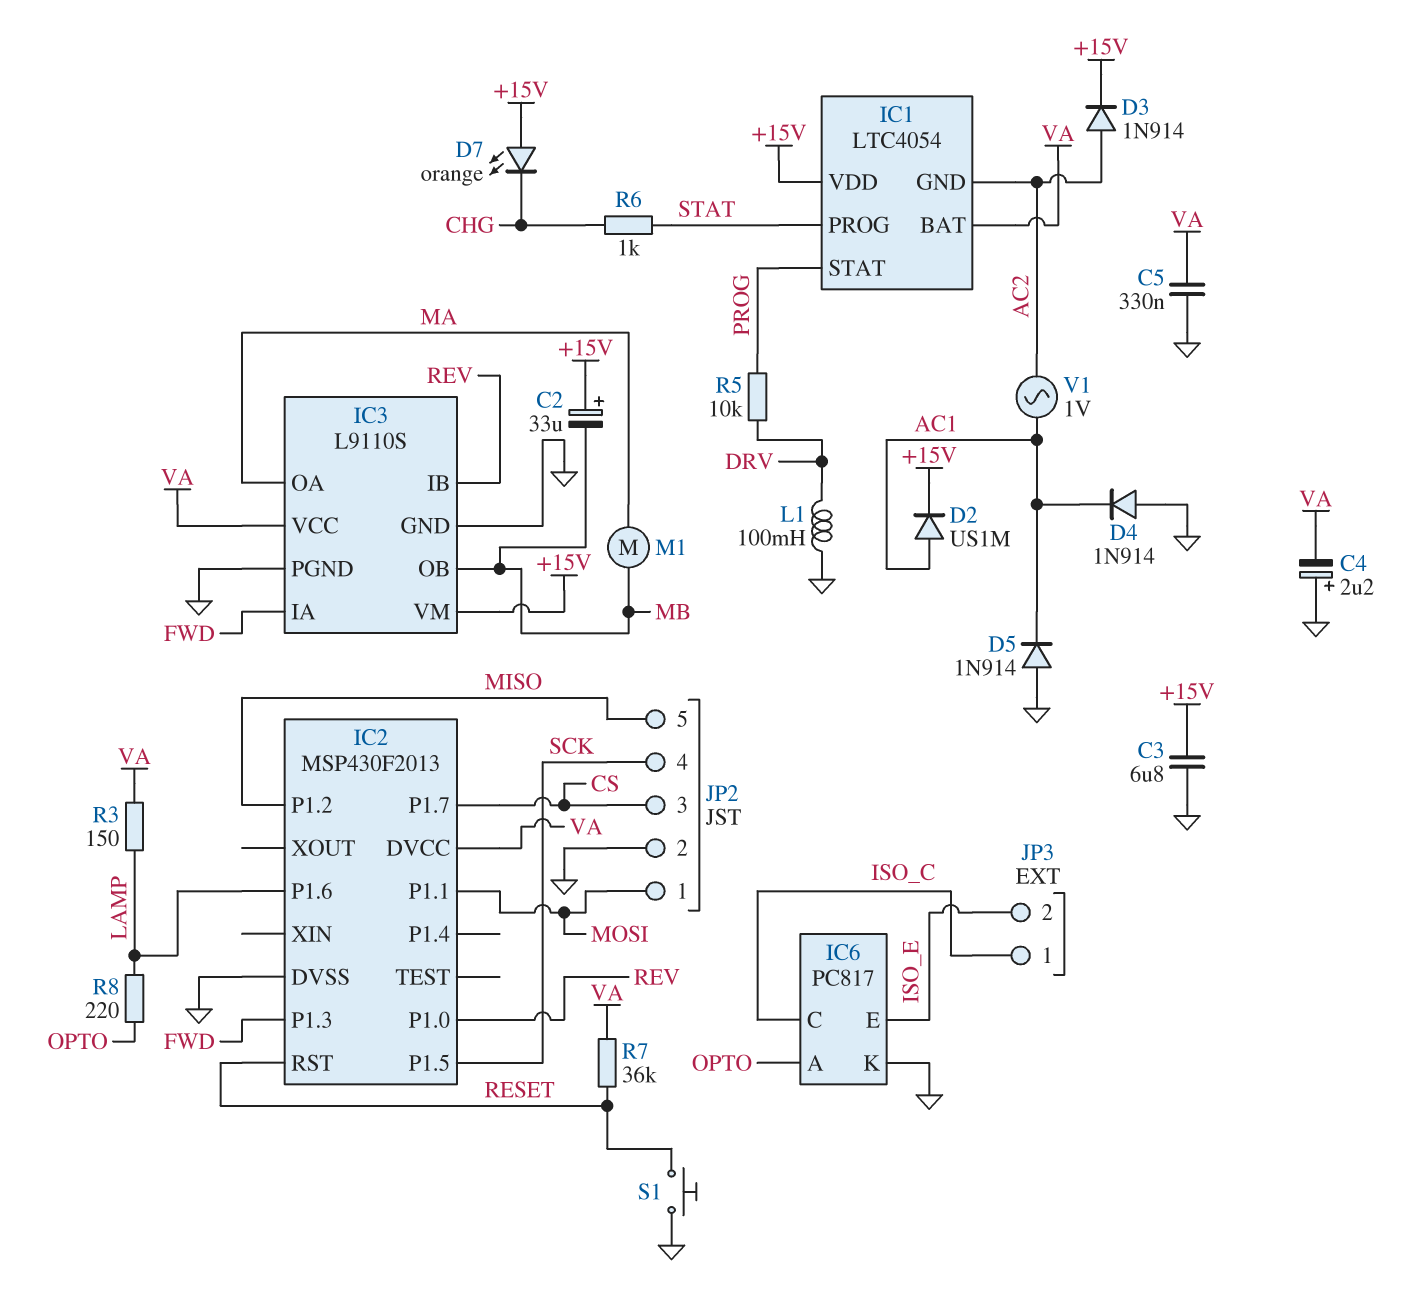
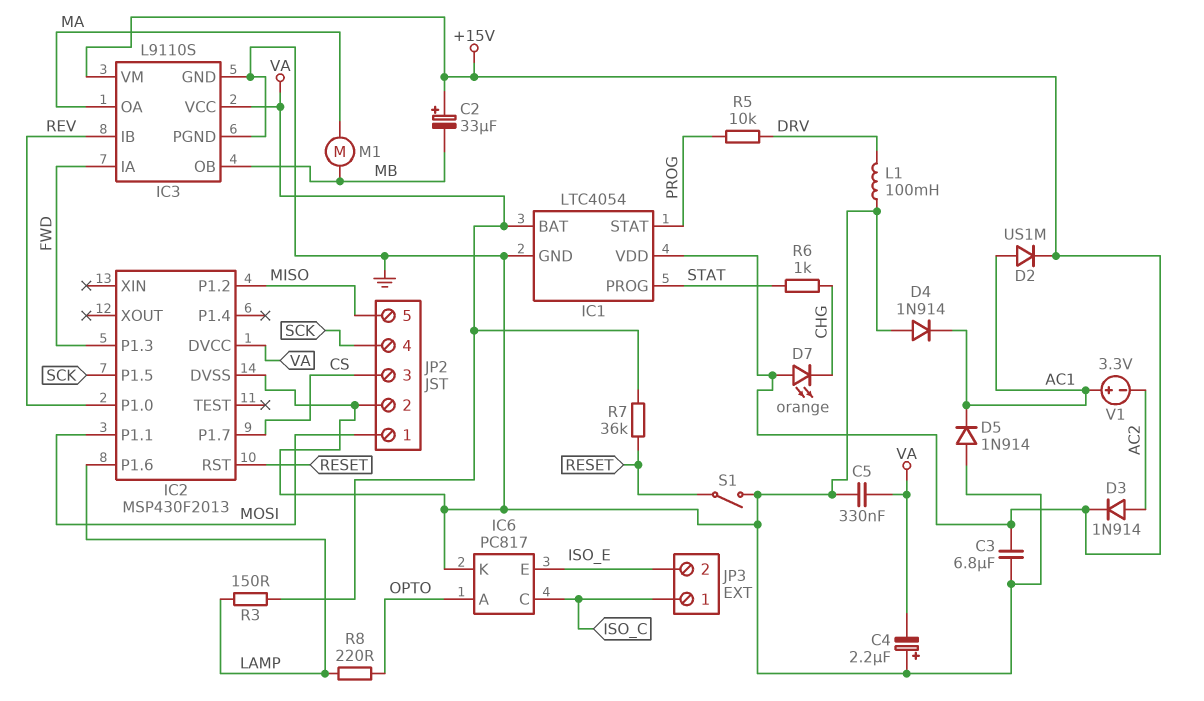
IC1 pin GND: AC2 -> GND
S1: button (GND, RESET) -> switch (GND, RESET)
V1: AC 1V (AC1, AC2) -> 3.3V (plus AC1, minus AC2)

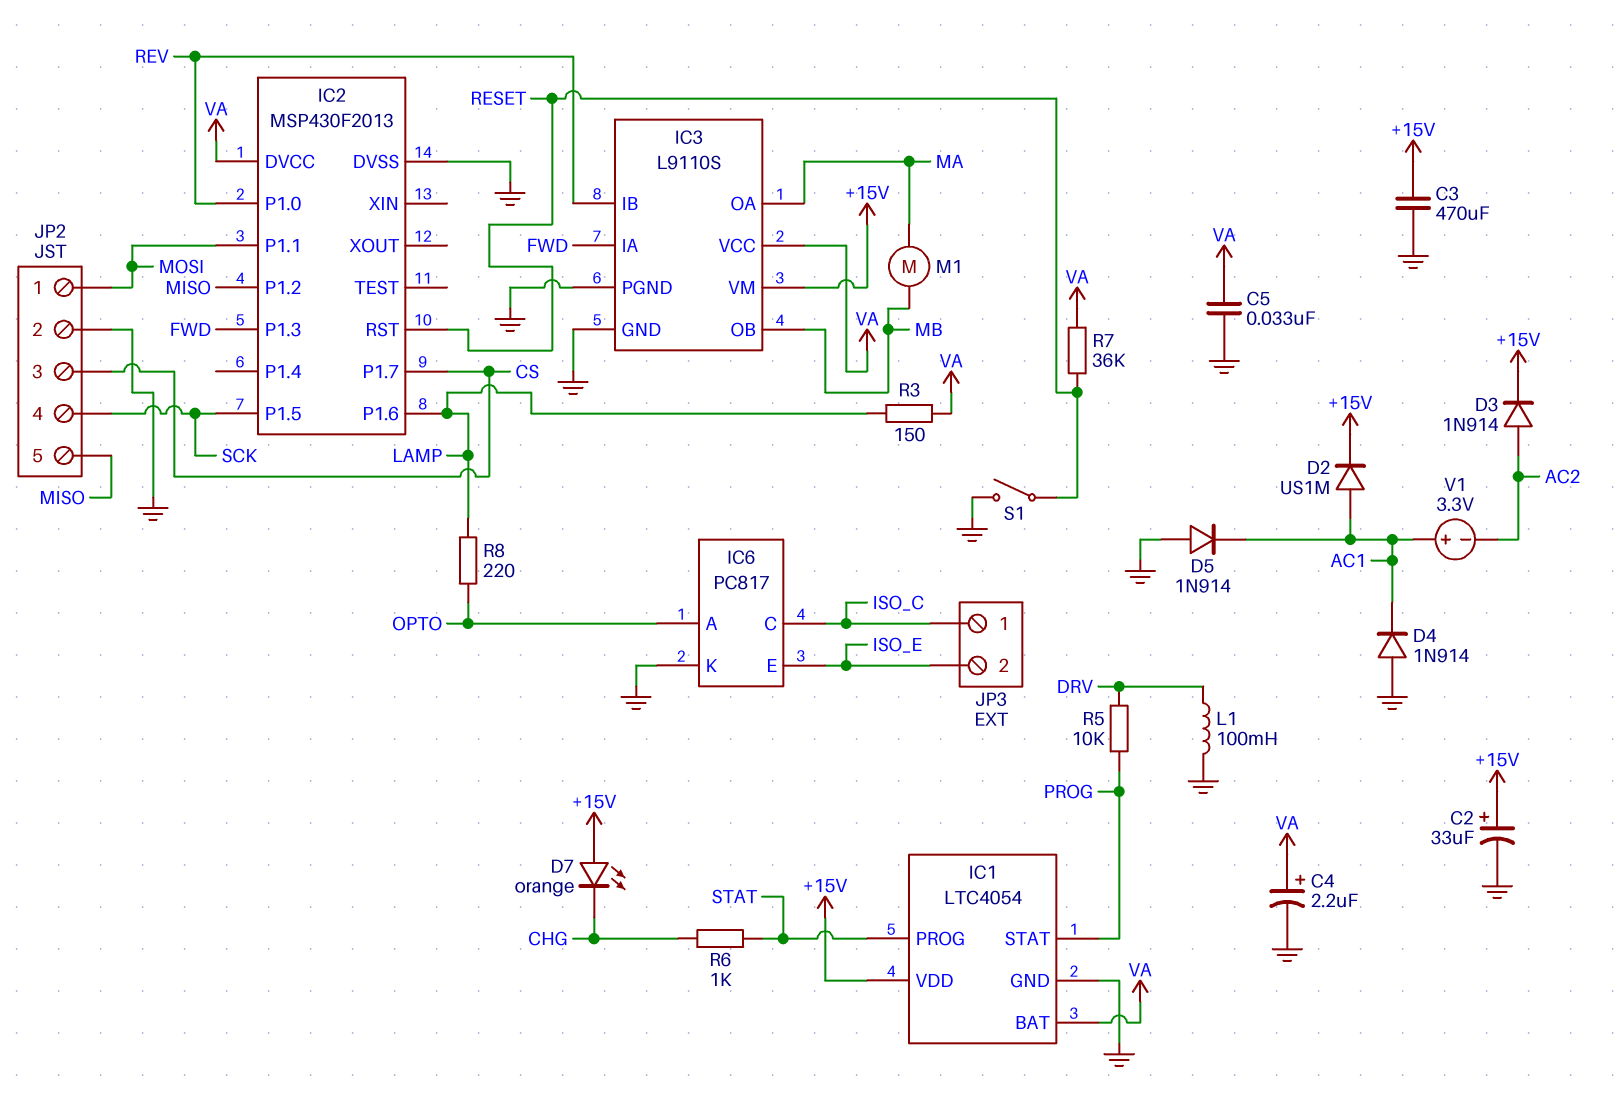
C2: 33uF (plus +15V, minus MB) -> 33uF (plus +15V, minus GND)
C3: 6.8uF (+15V, GND) -> 470uF (+15V, GND)
C4: 2.2uF (plus GND, minus VA) -> 2.2uF (plus VA, minus GND)
C5: 330nF (GND, VA) -> 33nF (GND, VA)

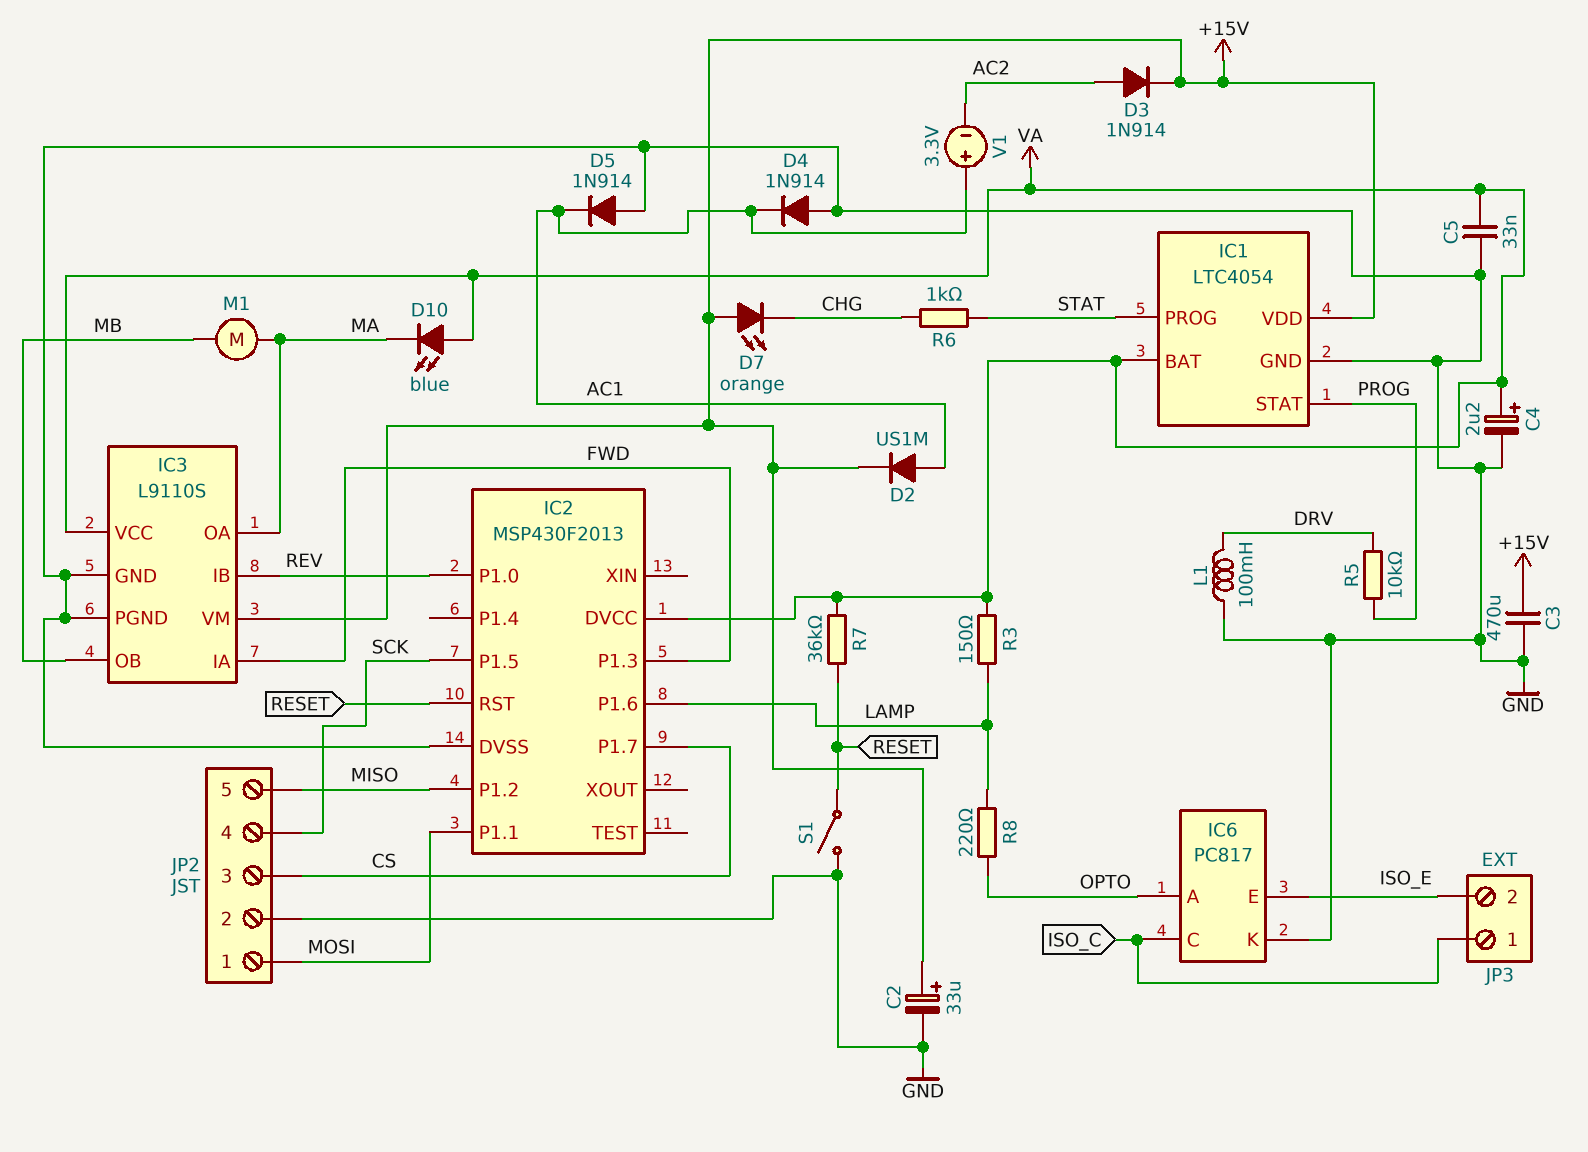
D10: none -> LED blue (A VA, K MA)

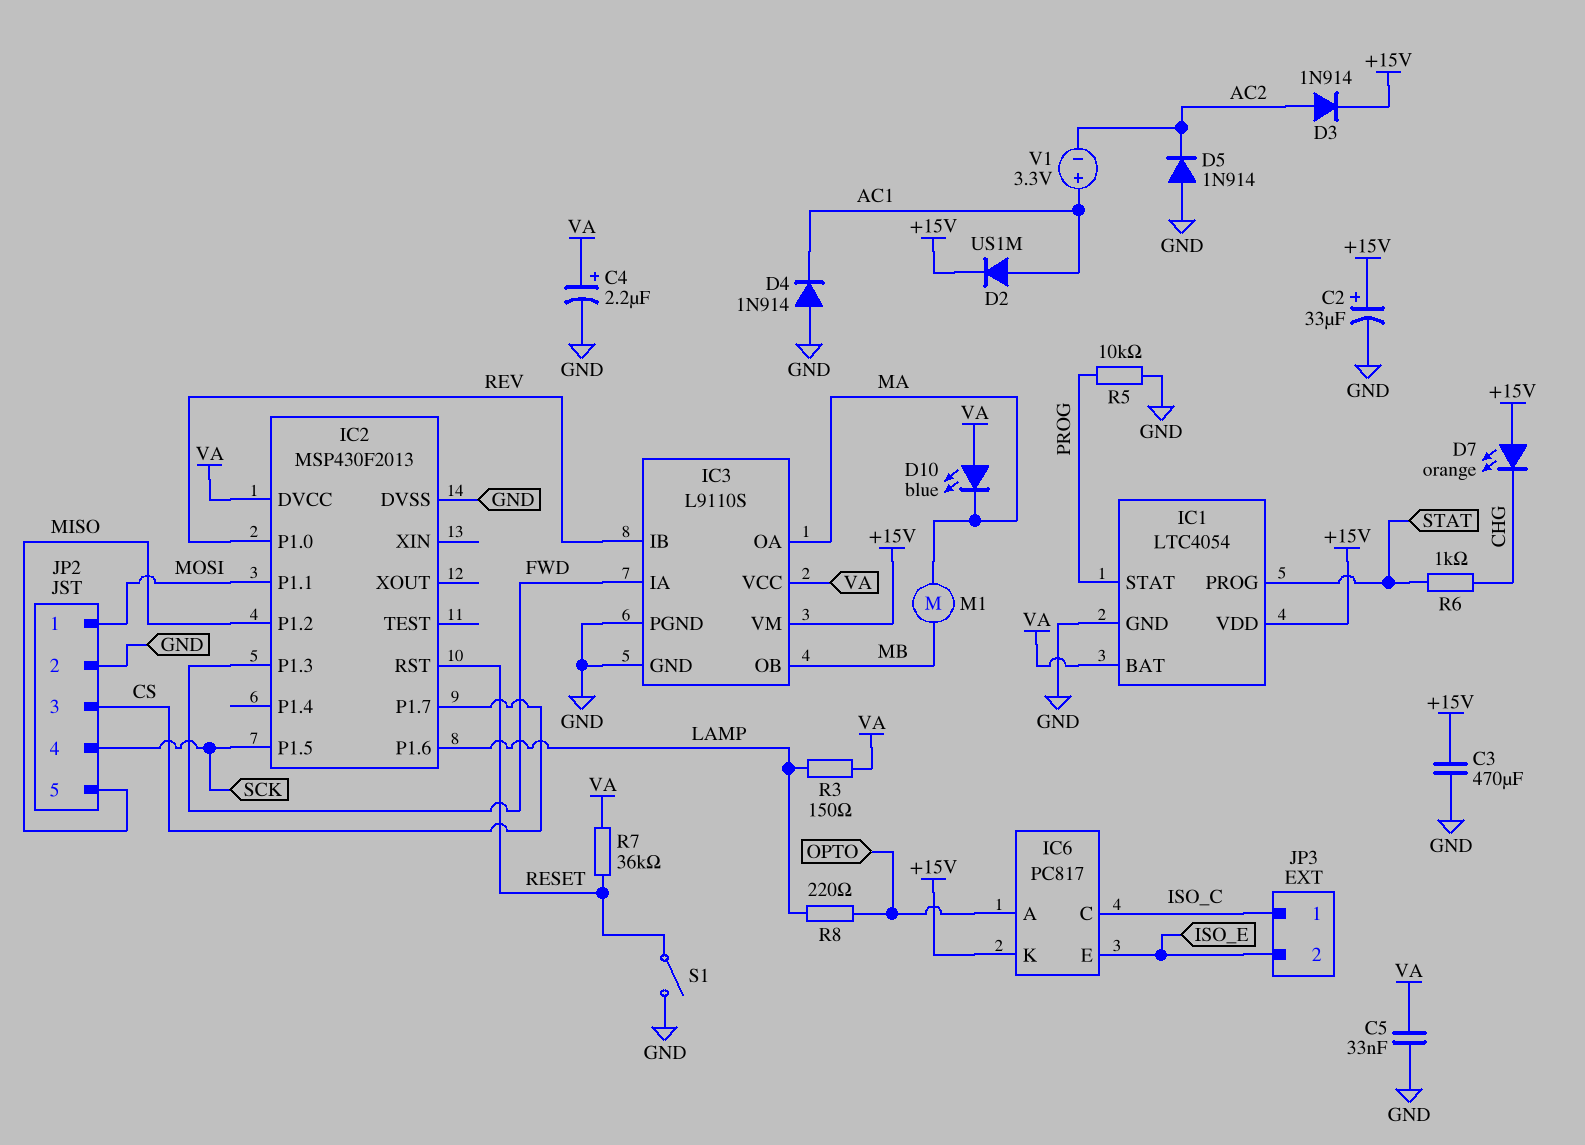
D5: diode 1N914 (A GND, K AC1) -> diode 1N914 (A GND, K AC2)
IC6 pin K: GND -> +15V
L1: 100mH (DRV, GND) -> none
R5: 10k (DRV, PROG) -> 10k (GND, PROG)

